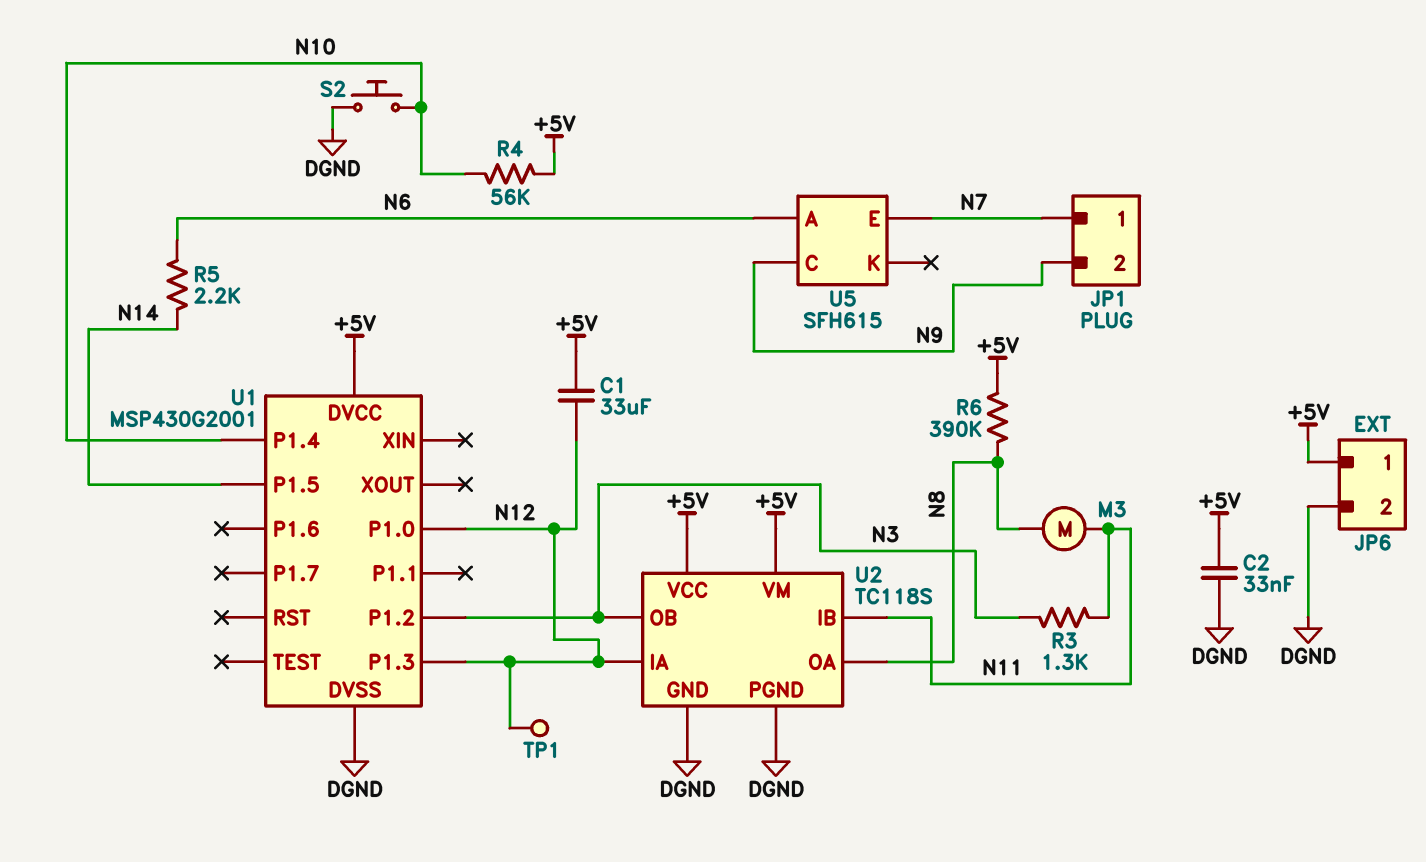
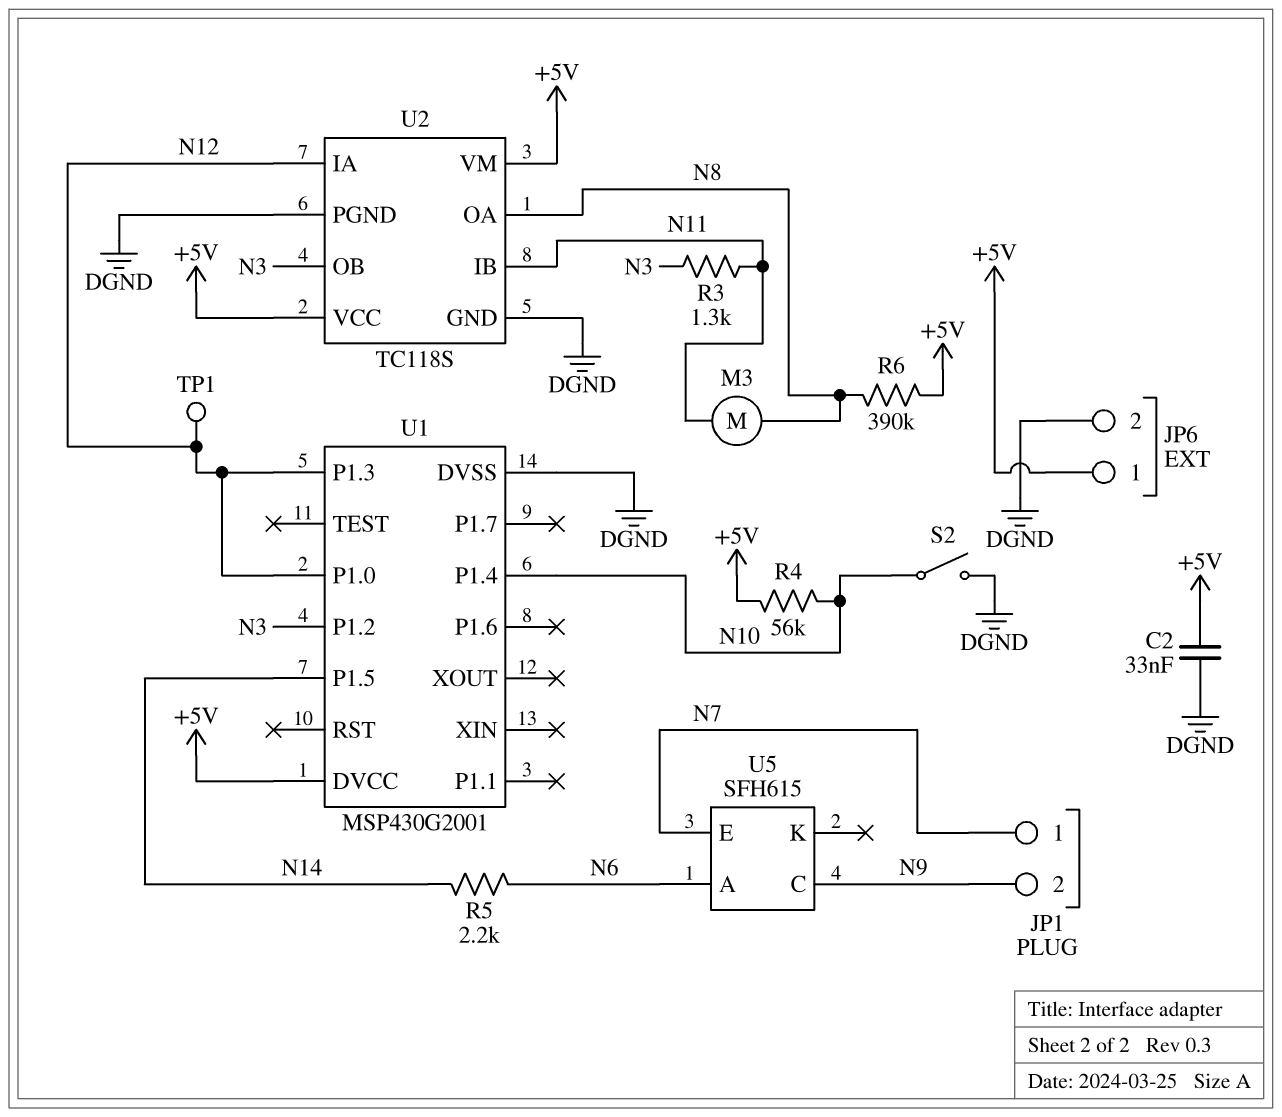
C1: 33uF (+5V, N12) -> none
S2: button (DGND, N10) -> switch (DGND, N10)

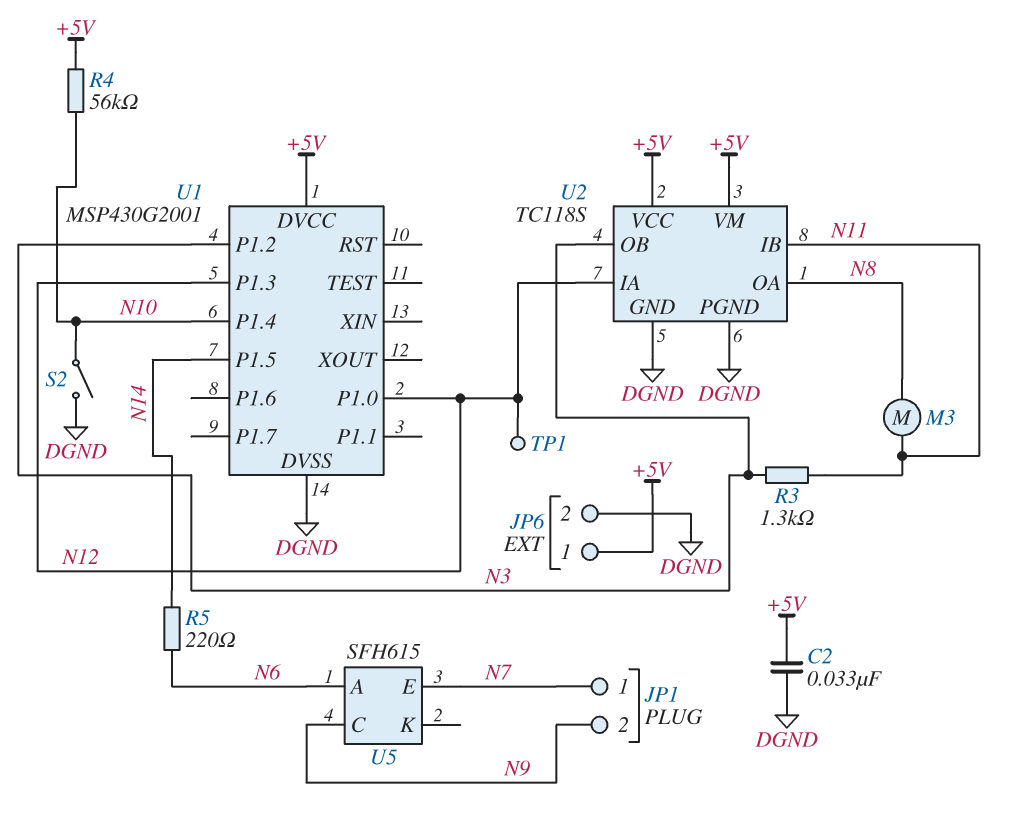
R5: 2.2k (N6, N14) -> 220 (N6, N14)
R6: 390k (+5V, N8) -> none

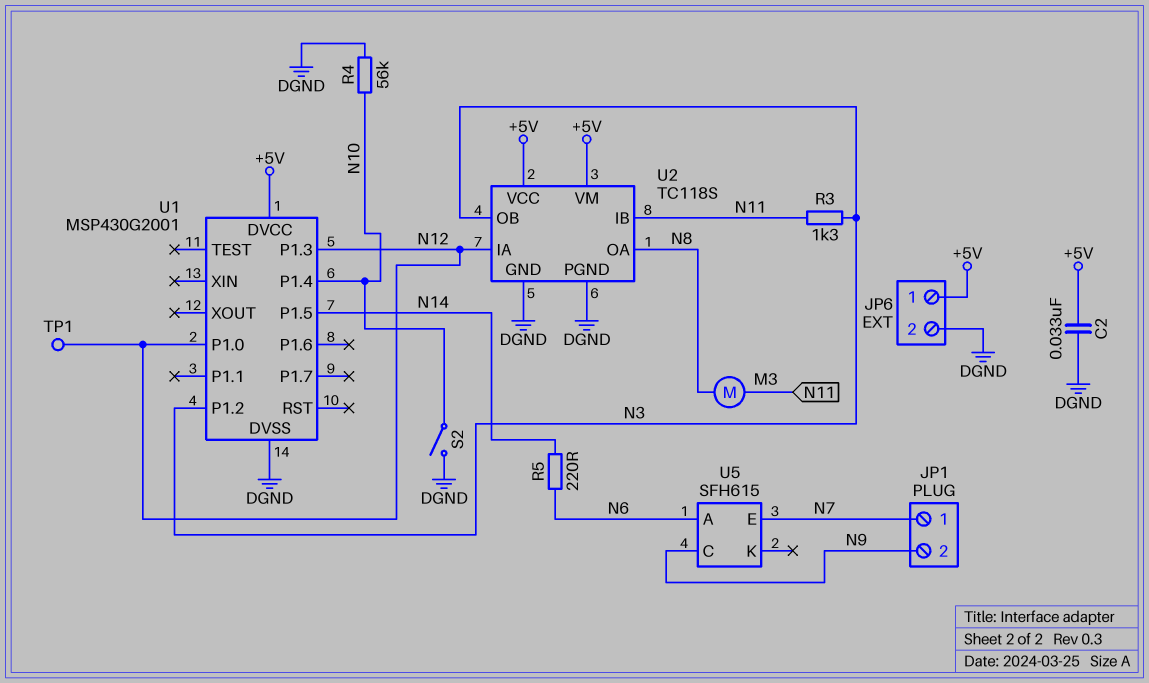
R4: 56k (+5V, N10) -> 56k (DGND, N10)

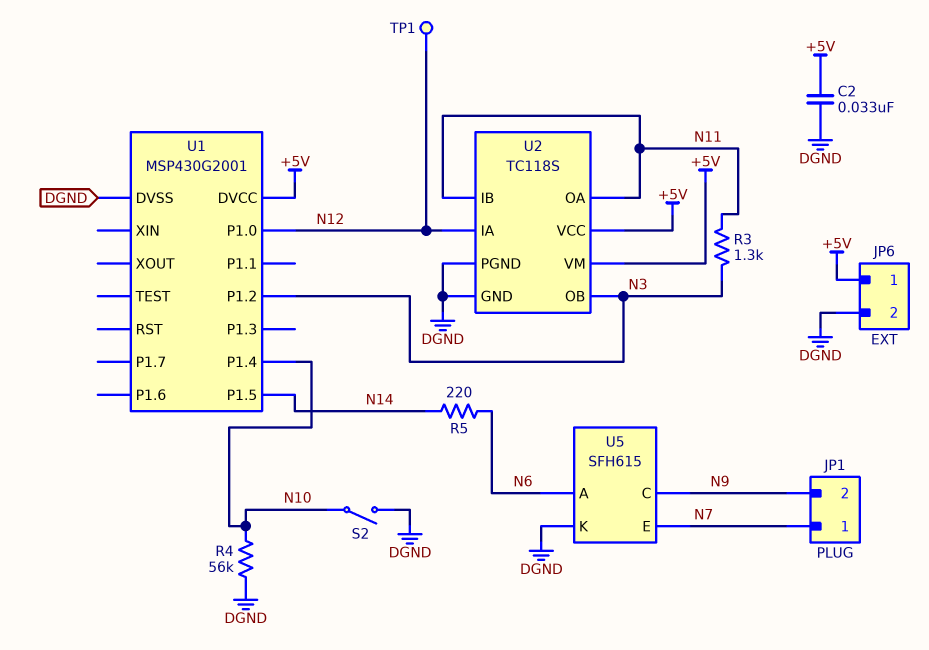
M3: motor (N8, N11) -> none
U1 pin P1.3: N12 -> none
U2 pin OA: N8 -> N11
U5 pin K: none -> DGND

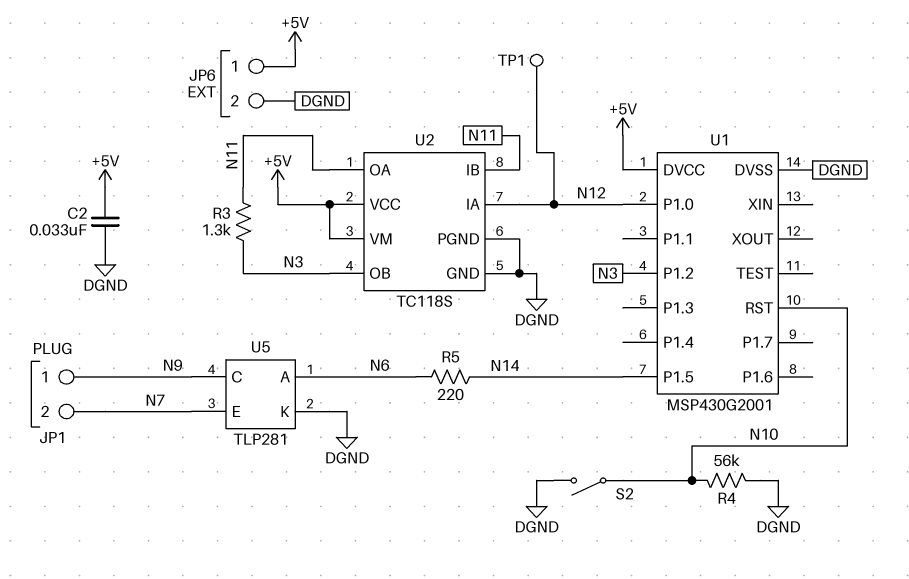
JP1 pin 1: N7 -> N9
JP1 pin 2: N9 -> N7
U1 pin P1.4: N10 -> none
U1 pin RST: none -> N10
U5: SFH615 -> TLP281

